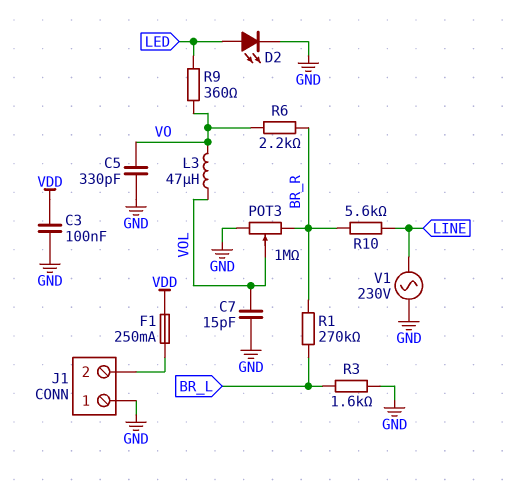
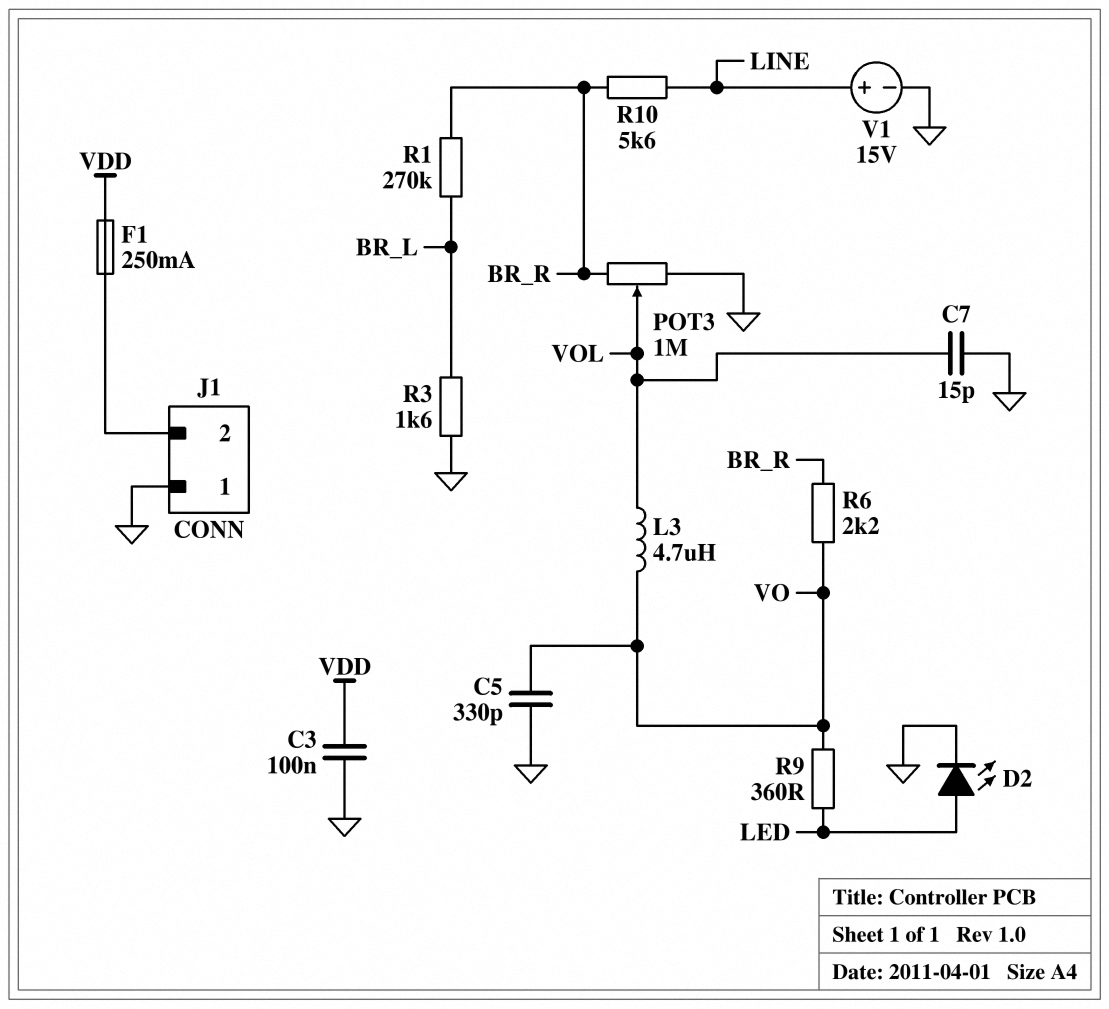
L3: 47uH (VO, VOL) -> 4.7uH (VO, VOL)
V1: AC 230V (GND, LINE) -> 15V (plus LINE, minus GND)

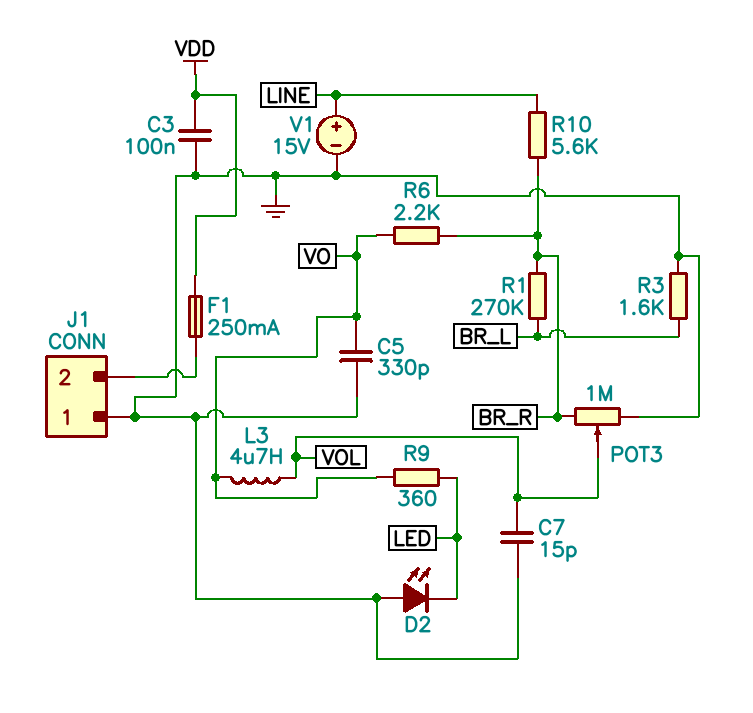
D2: LED (A LED, K GND) -> LED (A GND, K LED)

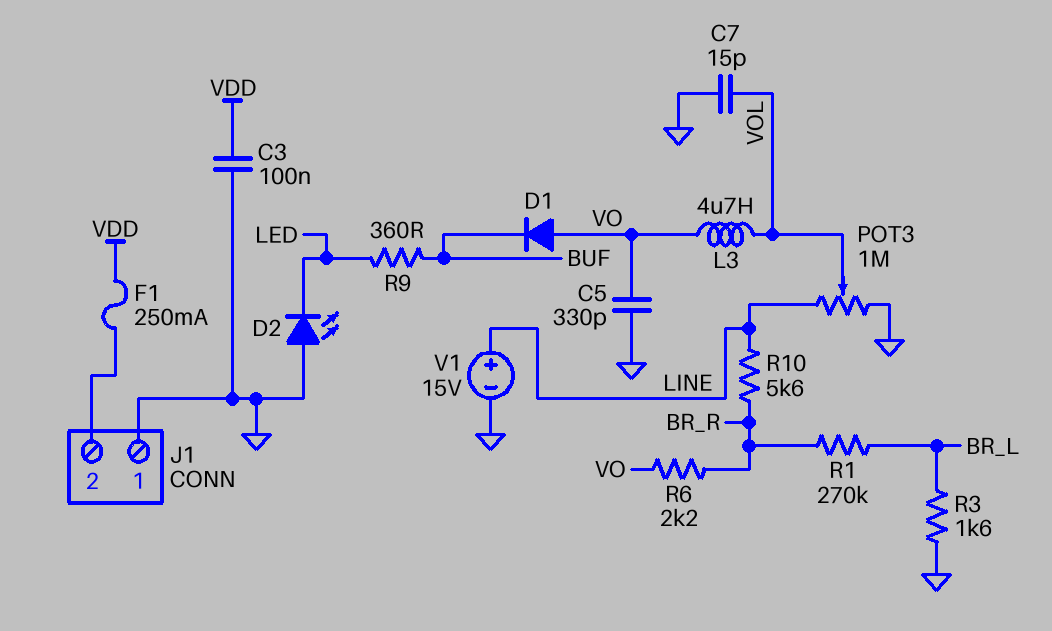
D1: none -> diode (A VO, K BUF)
POT3: 1M (BR_R, GND, wiper VOL) -> 1M (GND, LINE, wiper VOL)
R9: 360 (LED, VO) -> 360 (BUF, LED)

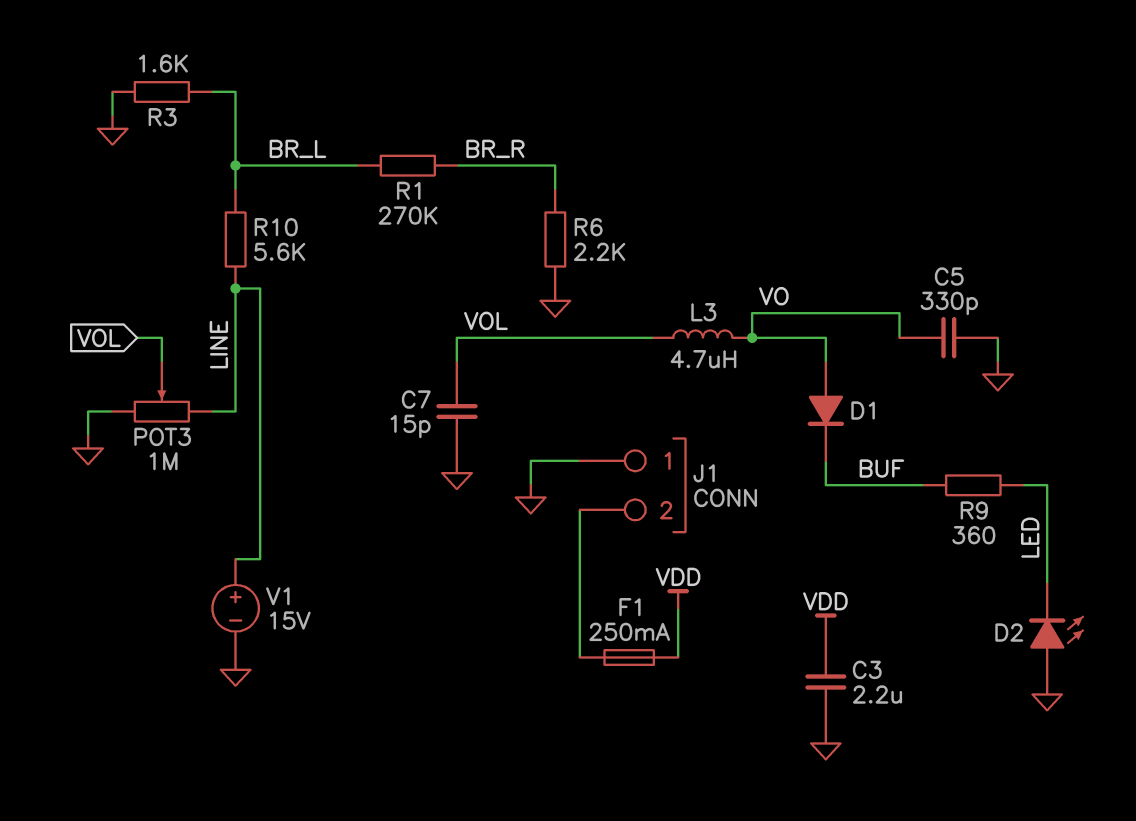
C3: 100nF (GND, VDD) -> 2.2uF (GND, VDD)
R6: 2.2k (BR_R, VO) -> 2.2k (BR_R, GND)
R10: 5.6k (BR_R, LINE) -> 5.6k (BR_L, LINE)

